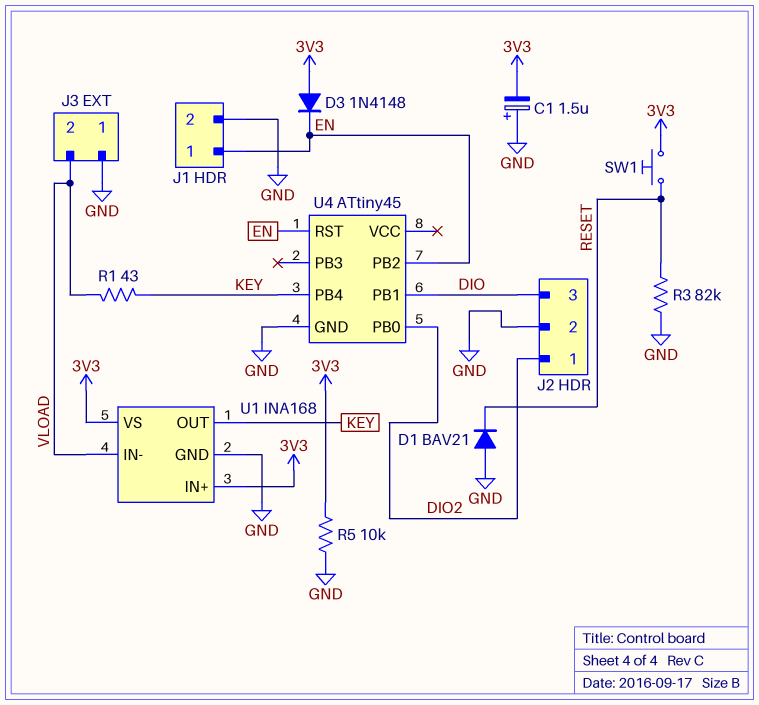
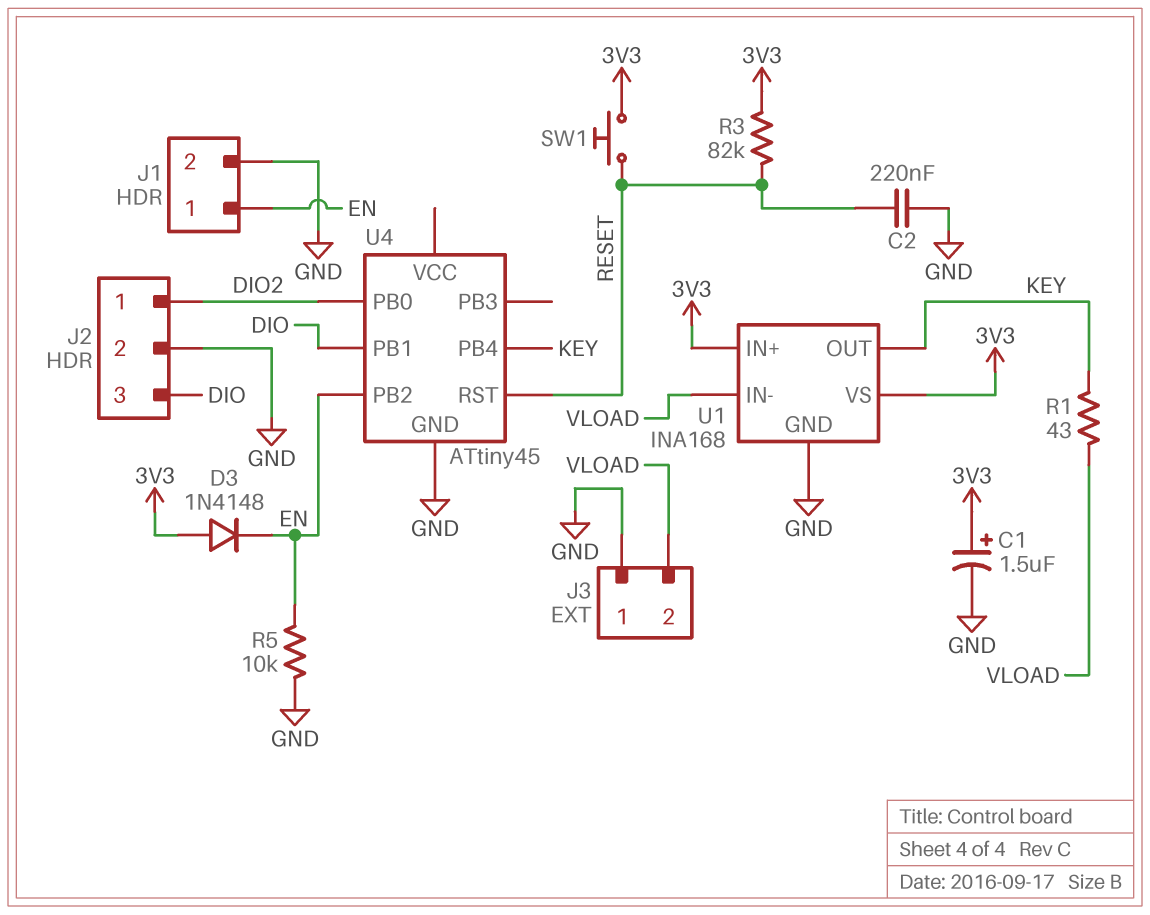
C1: 1.5uF (plus GND, minus 3V3) -> 1.5uF (plus 3V3, minus GND)
C2: none -> 220nF (GND, RESET)
D1: diode BAV21 (A GND, K RESET) -> none
R3: 82k (GND, RESET) -> 82k (3V3, RESET)
R5: 10k (3V3, GND) -> 10k (EN, GND)
U4 pin RST: EN -> RESET

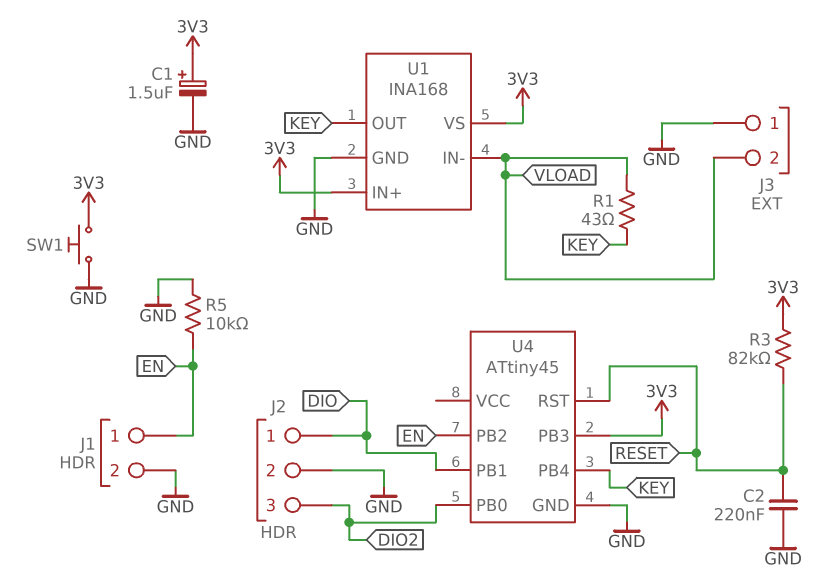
D3: diode 1N4148 (A 3V3, K EN) -> none
J2 pin 1: DIO2 -> DIO
J2 pin 3: DIO -> DIO2
SW1: button (3V3, RESET) -> button (3V3, GND)
U4 pin PB3: none -> 3V3

